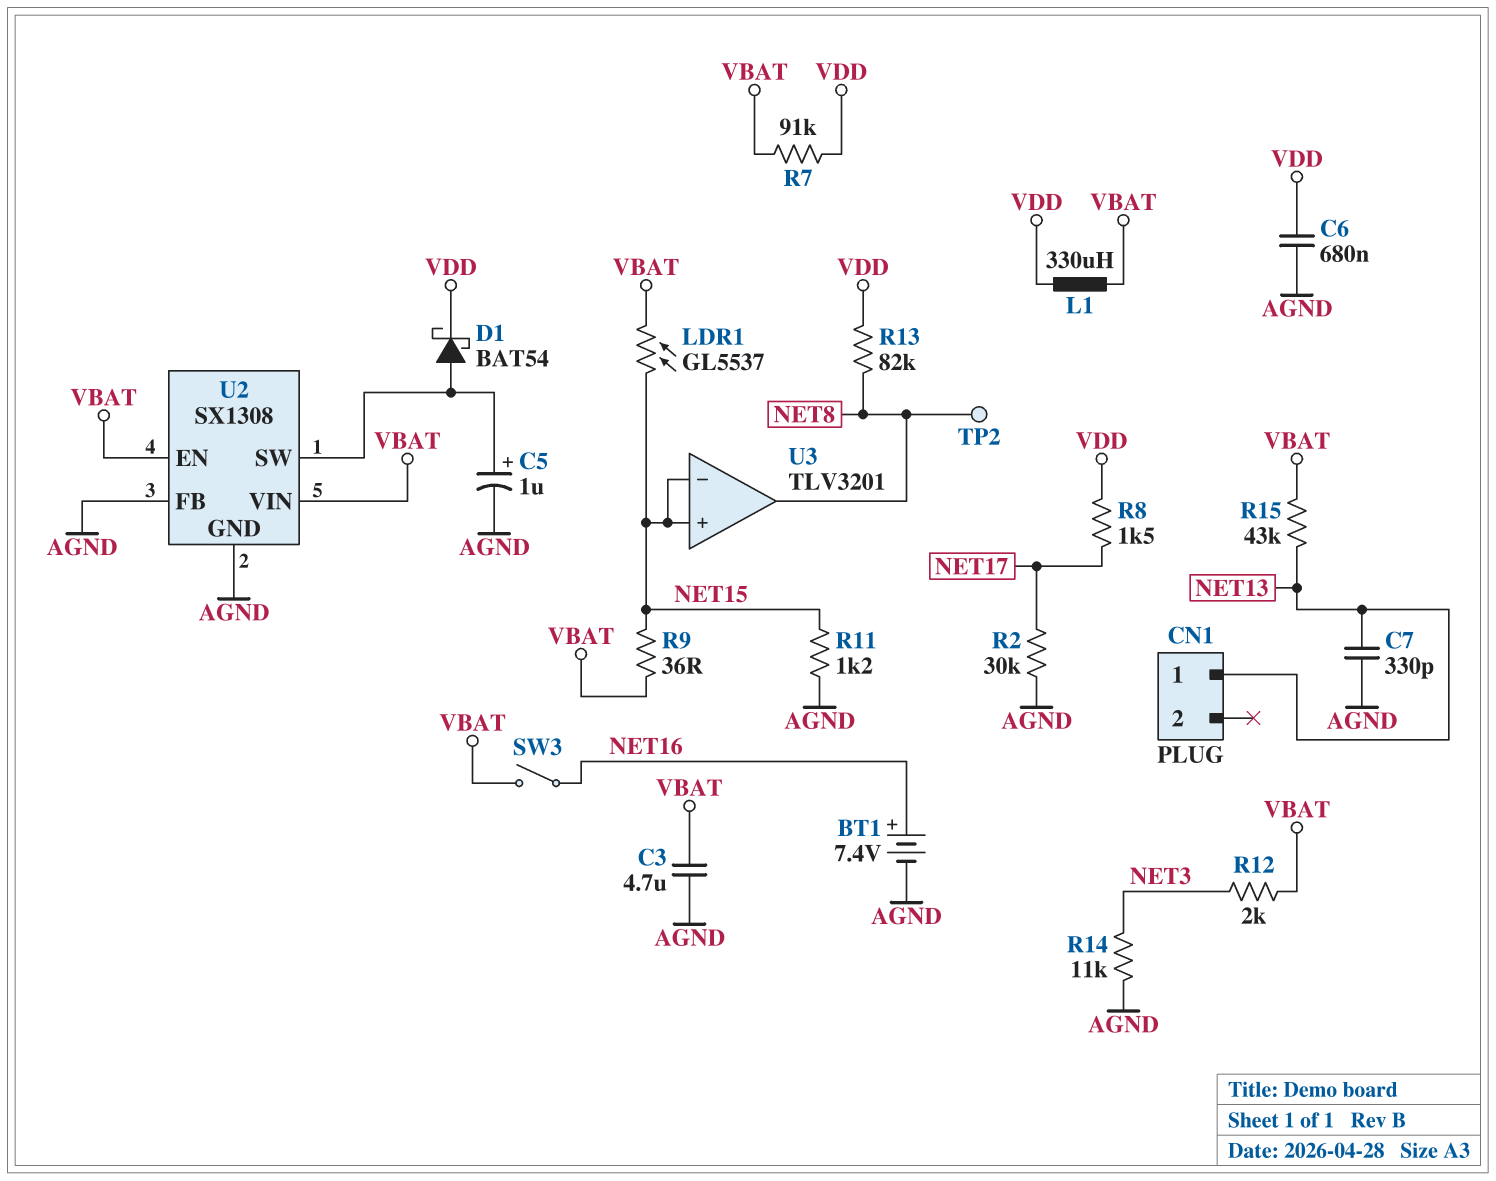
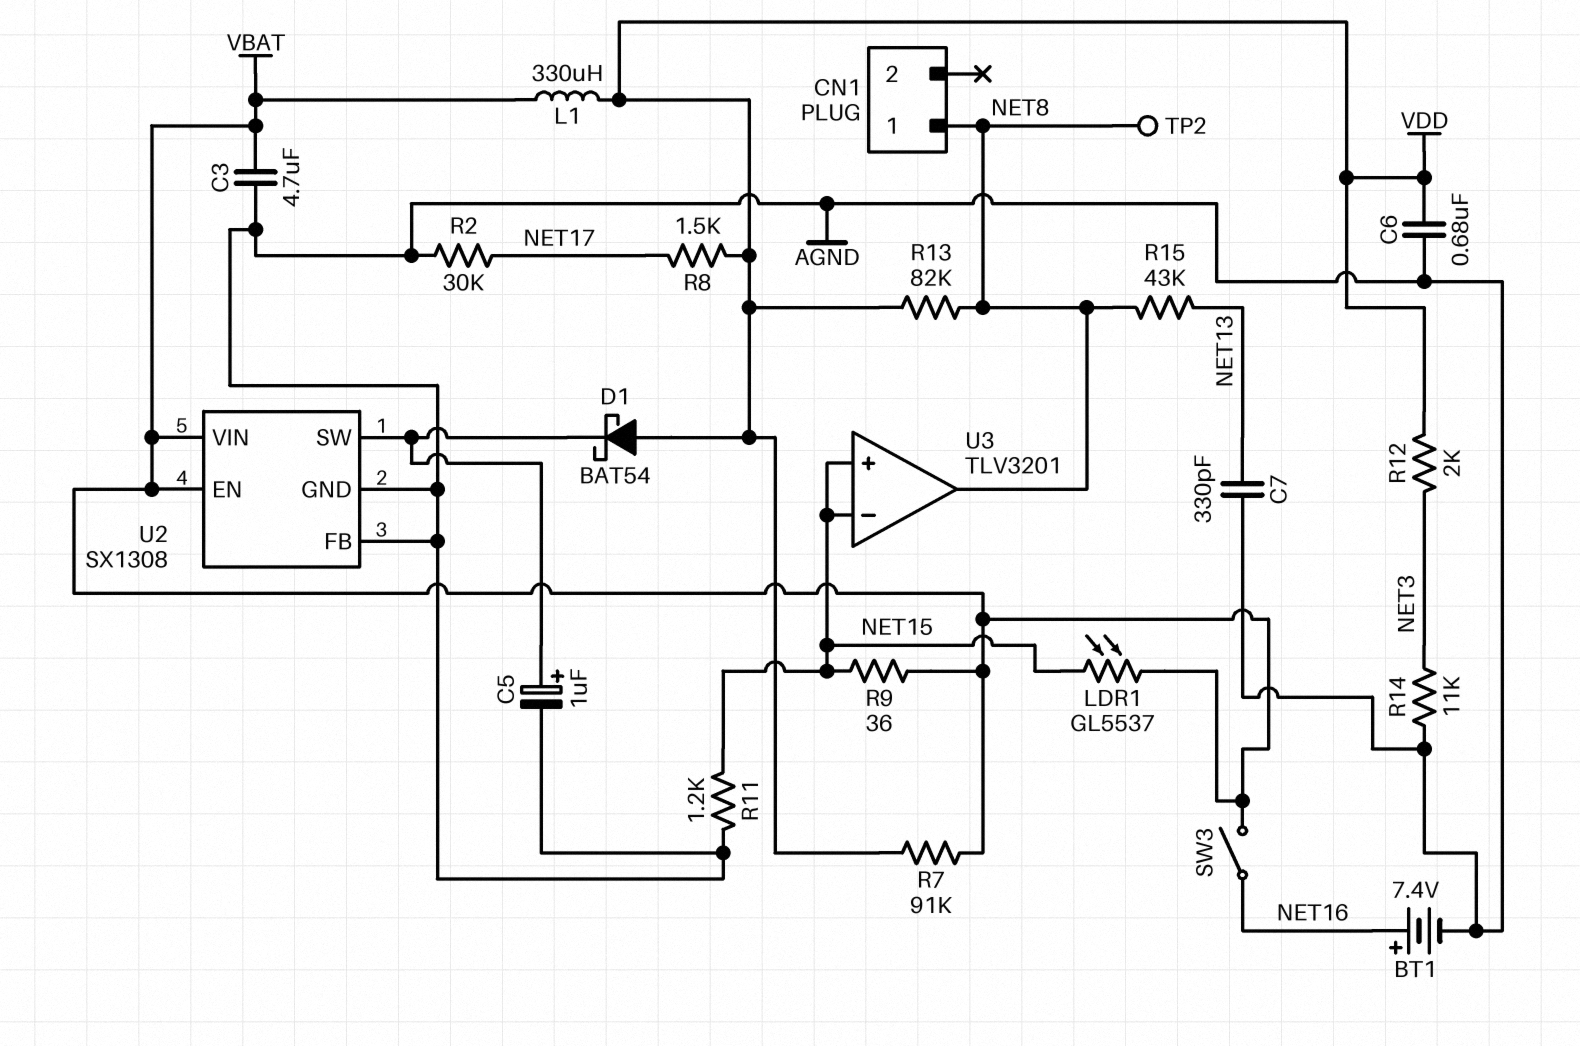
CN1 pin 1: NET13 -> NET8
D1: schottky BAT54 (A U2/SW, K VDD) -> schottky BAT54 (A VDD, K U2/SW)
R12: 2k (NET3, VBAT) -> 2k (NET3, VDD)
R15: 43k (NET13, VBAT) -> 43k (NET8, NET13)

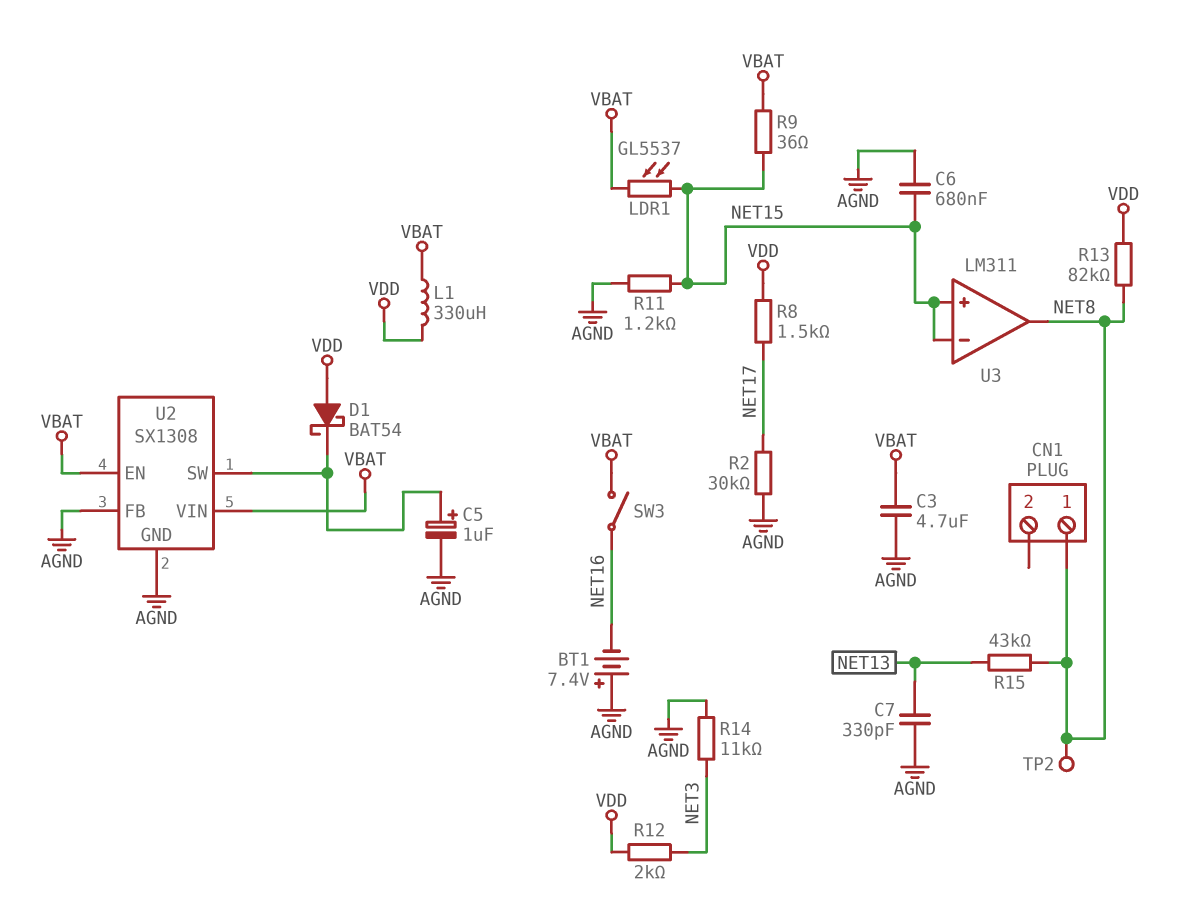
BT1: 7.4V (plus NET16, minus AGND) -> 7.4V (plus AGND, minus NET16)
C6: 680nF (AGND, VDD) -> 680nF (AGND, NET15)
R7: 91k (VBAT, VDD) -> none
U3: TLV3201 -> LM311

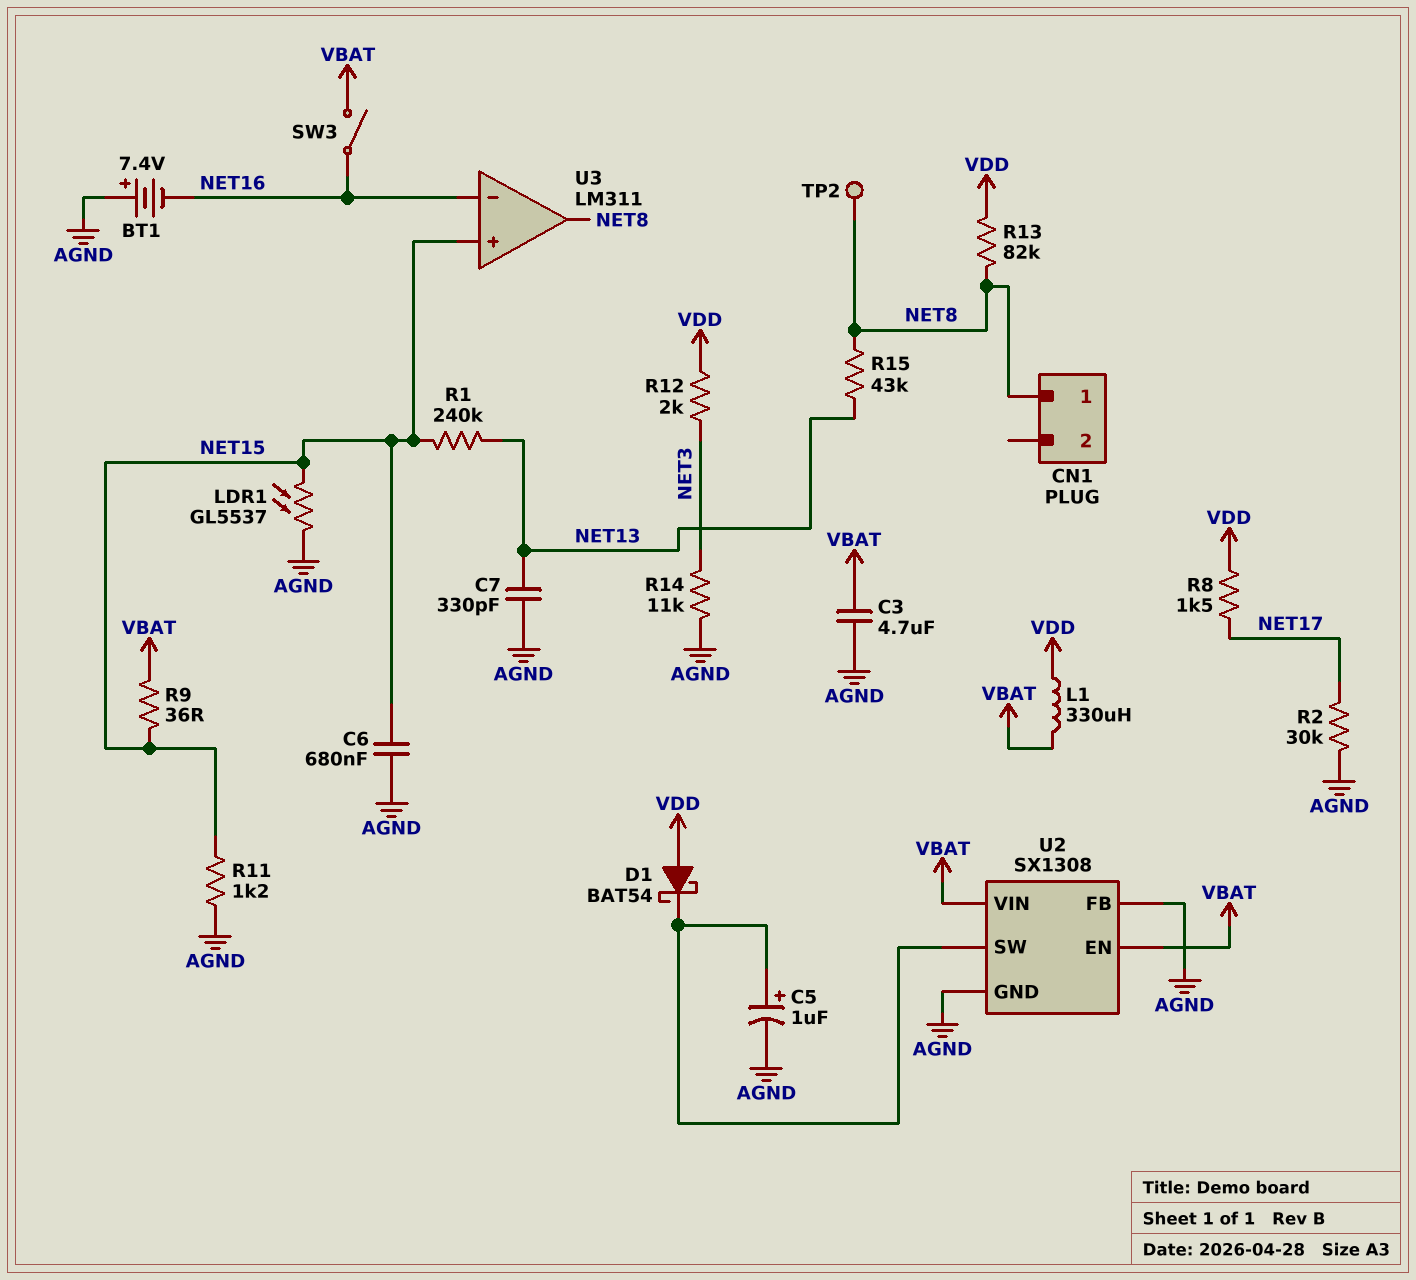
LDR1: GL5537 (NET15, VBAT) -> GL5537 (AGND, NET15)
R1: none -> 240k (NET13, NET15)
U3 pin in-: NET15 -> NET16

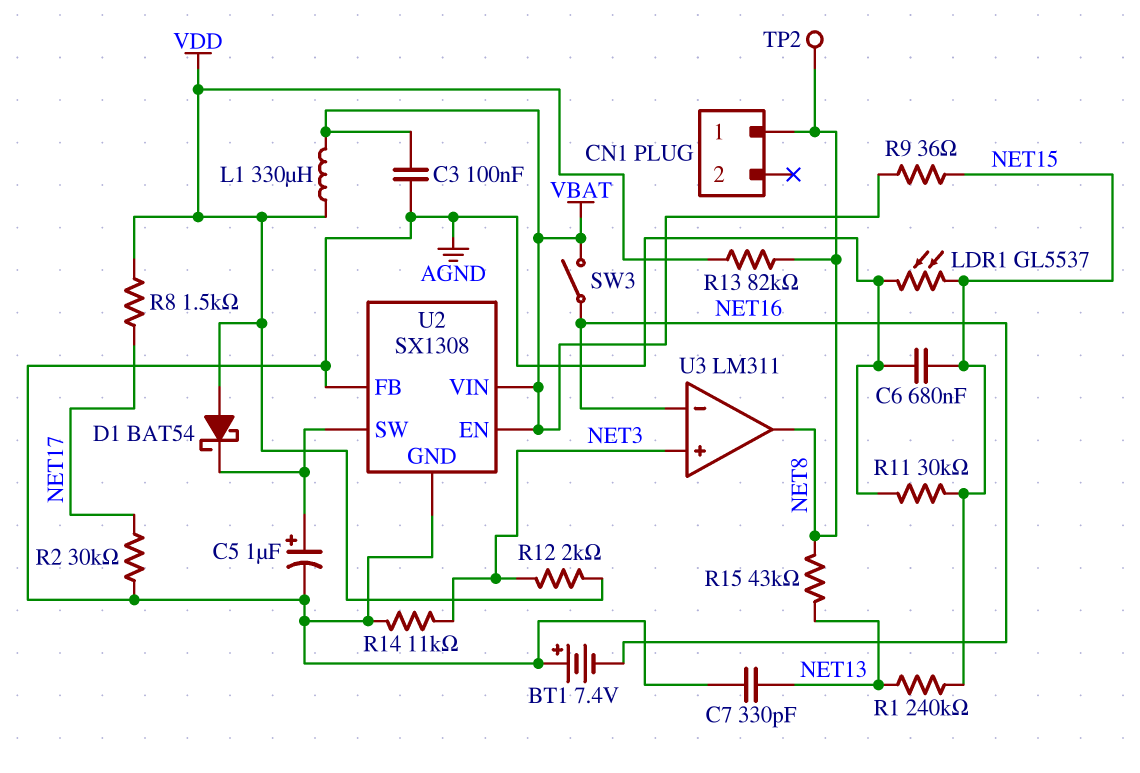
C3: 4.7uF (AGND, VBAT) -> 100nF (AGND, VBAT)
R11: 1.2k (AGND, NET15) -> 30k (AGND, NET15)
U3 pin in+: NET15 -> NET3

